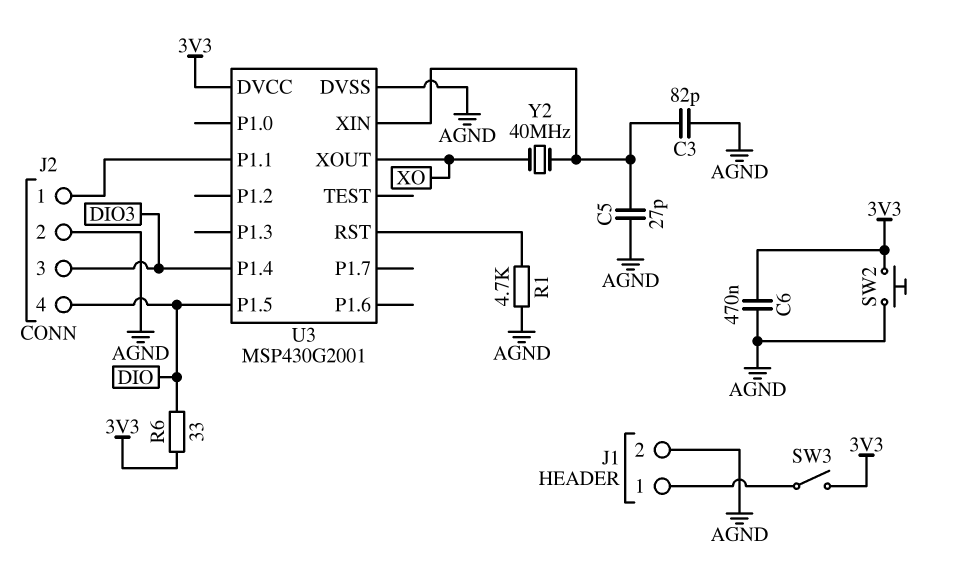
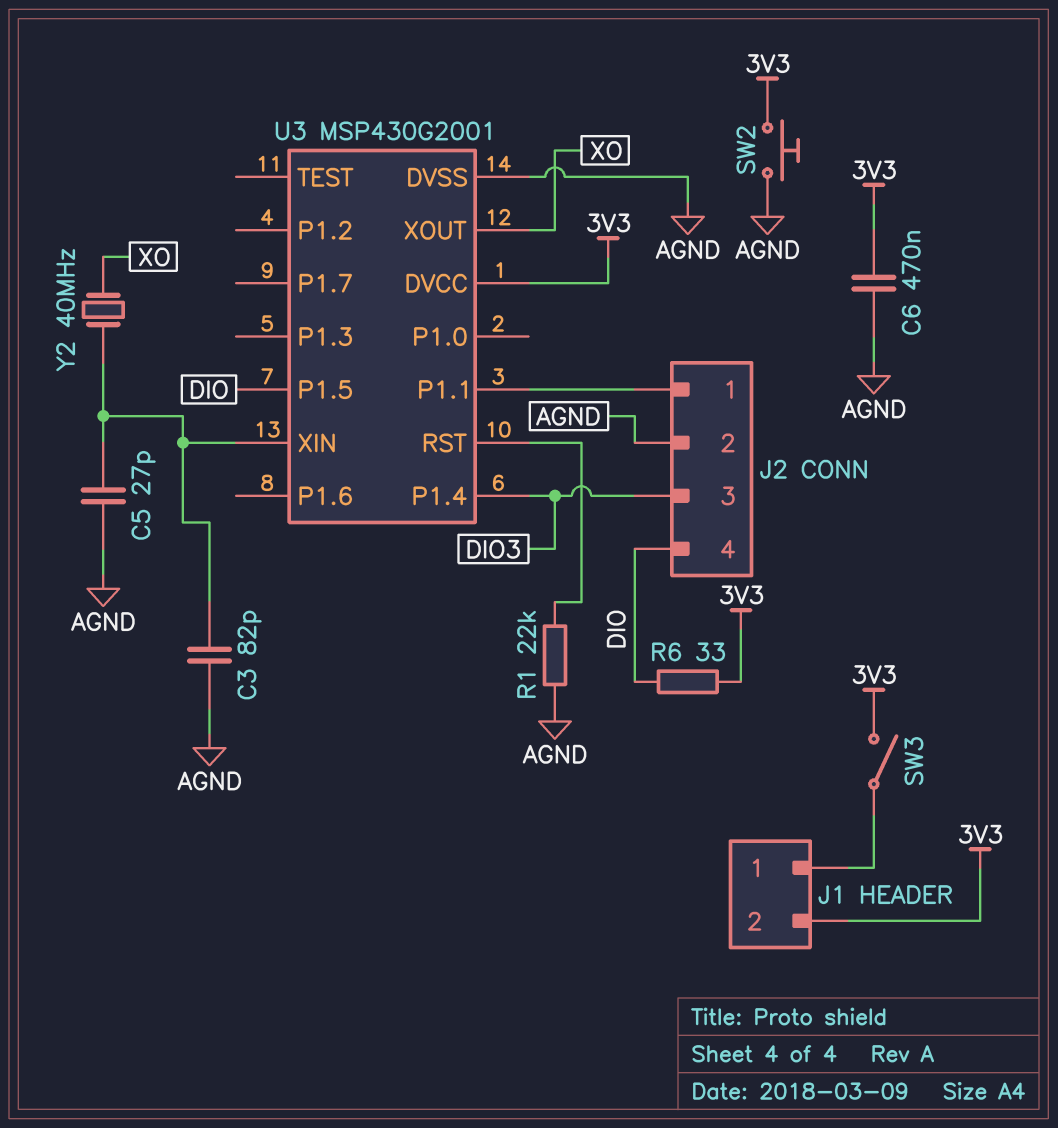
J1 pin 2: AGND -> 3V3
R1: 4.7k (AGND, U3/RST) -> 22k (AGND, U3/RST)

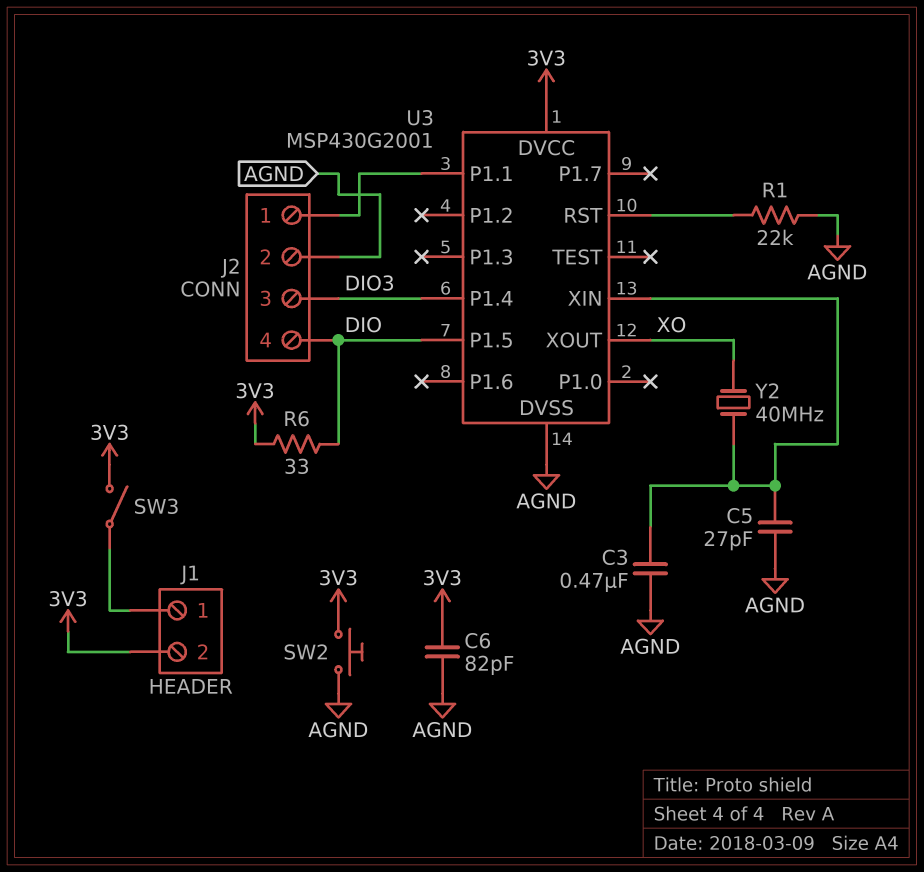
C3: 82pF (AGND, U3/XIN) -> 470nF (AGND, U3/XIN)
C6: 470nF (3V3, AGND) -> 82pF (3V3, AGND)

